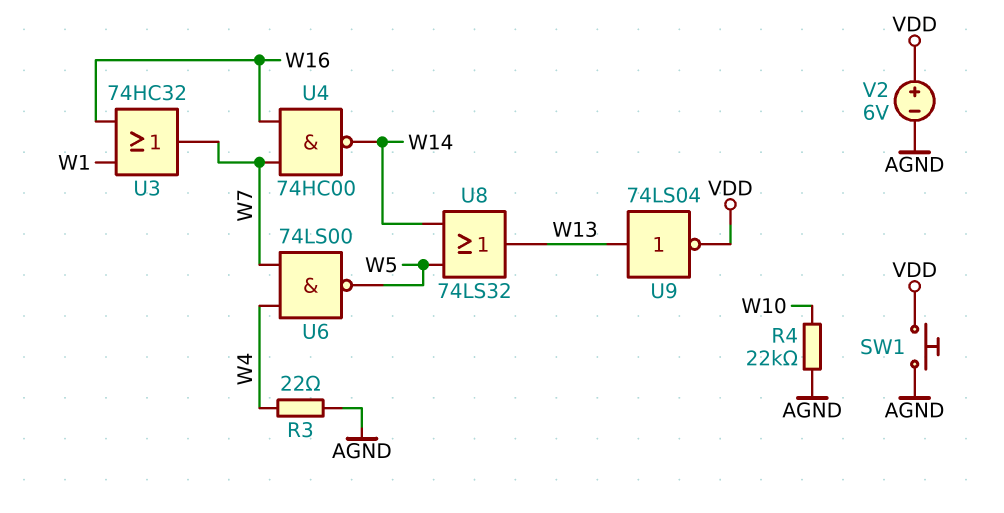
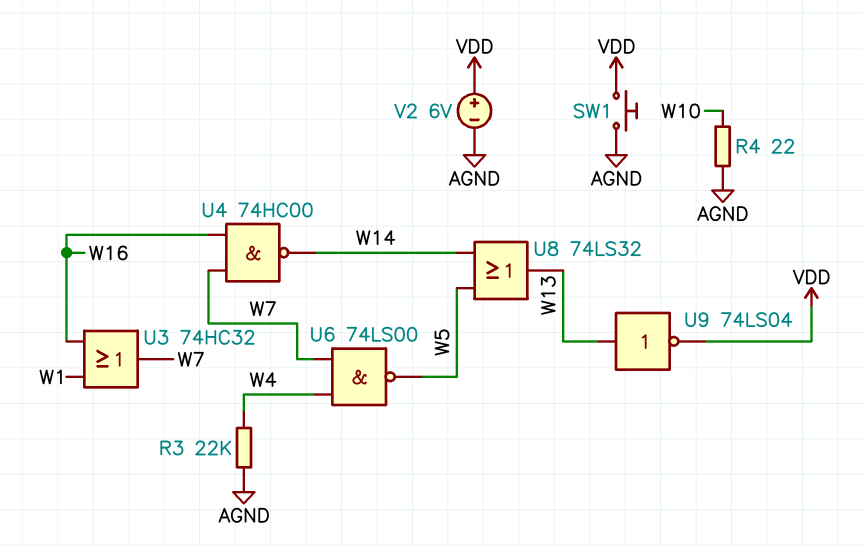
R3: 22 (AGND, W4) -> 22k (AGND, W4)
R4: 22k (AGND, W10) -> 22 (AGND, W10)

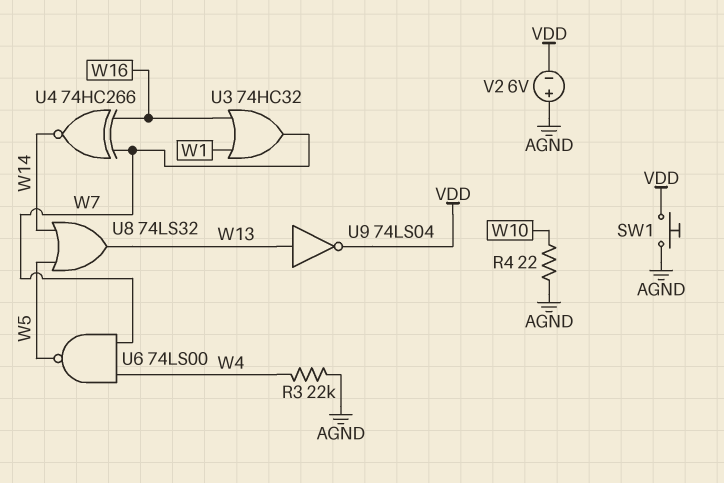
U4: NAND 74HC00 (in W7, in W16, out W14) -> XNOR 74HC266 (in W7, in W16, out W14)
V2: 6V (plus VDD, minus AGND) -> 6V (plus AGND, minus VDD)

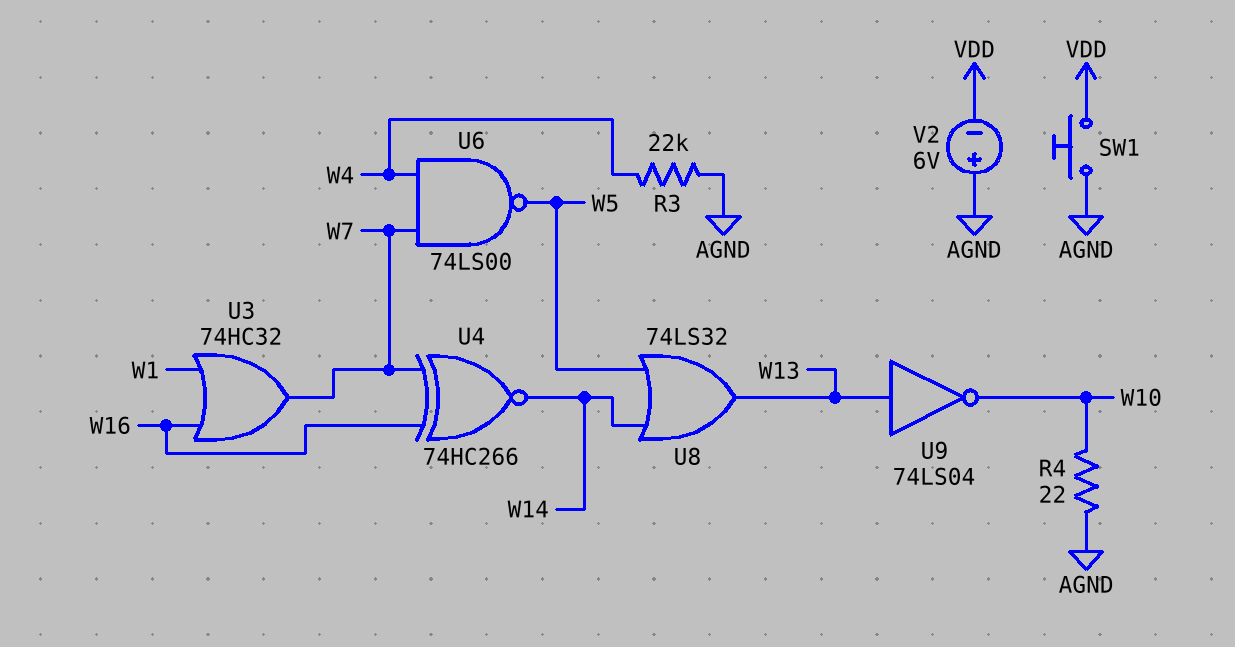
U9: NOT 74LS04 (in W13, out VDD) -> NOT 74LS04 (in W13, out W10)

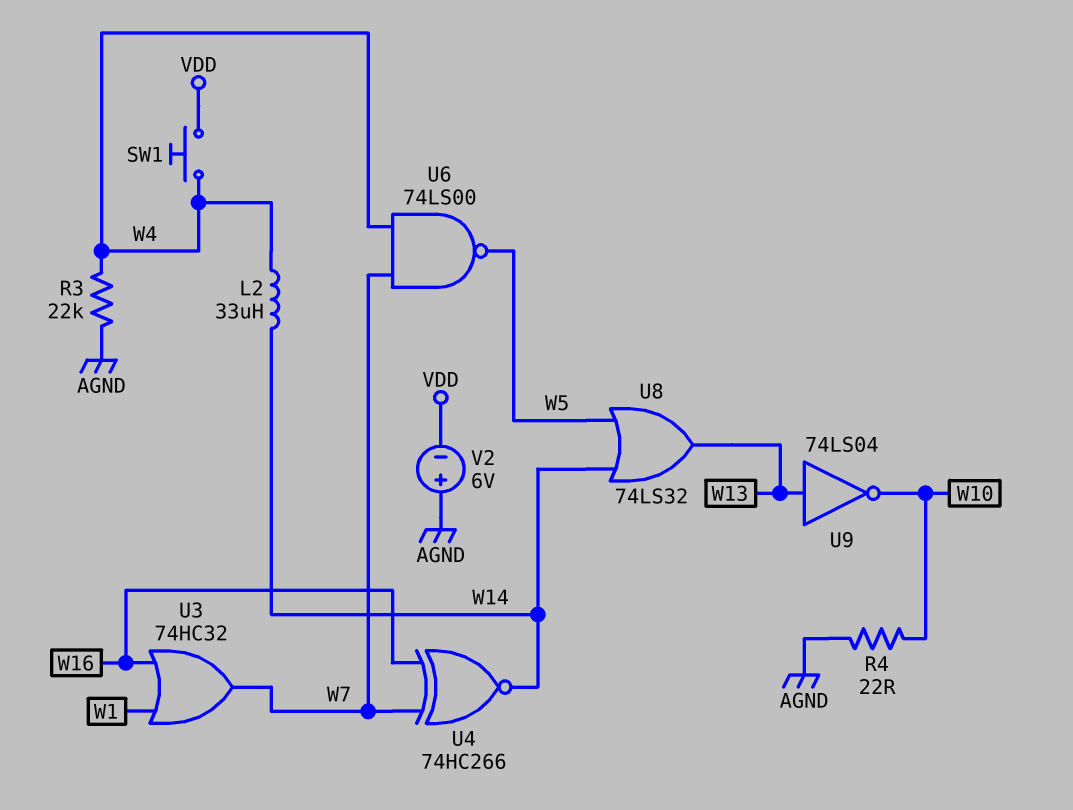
L2: none -> 33uH (W4, W14)
SW1: button (AGND, VDD) -> button (VDD, W4)

